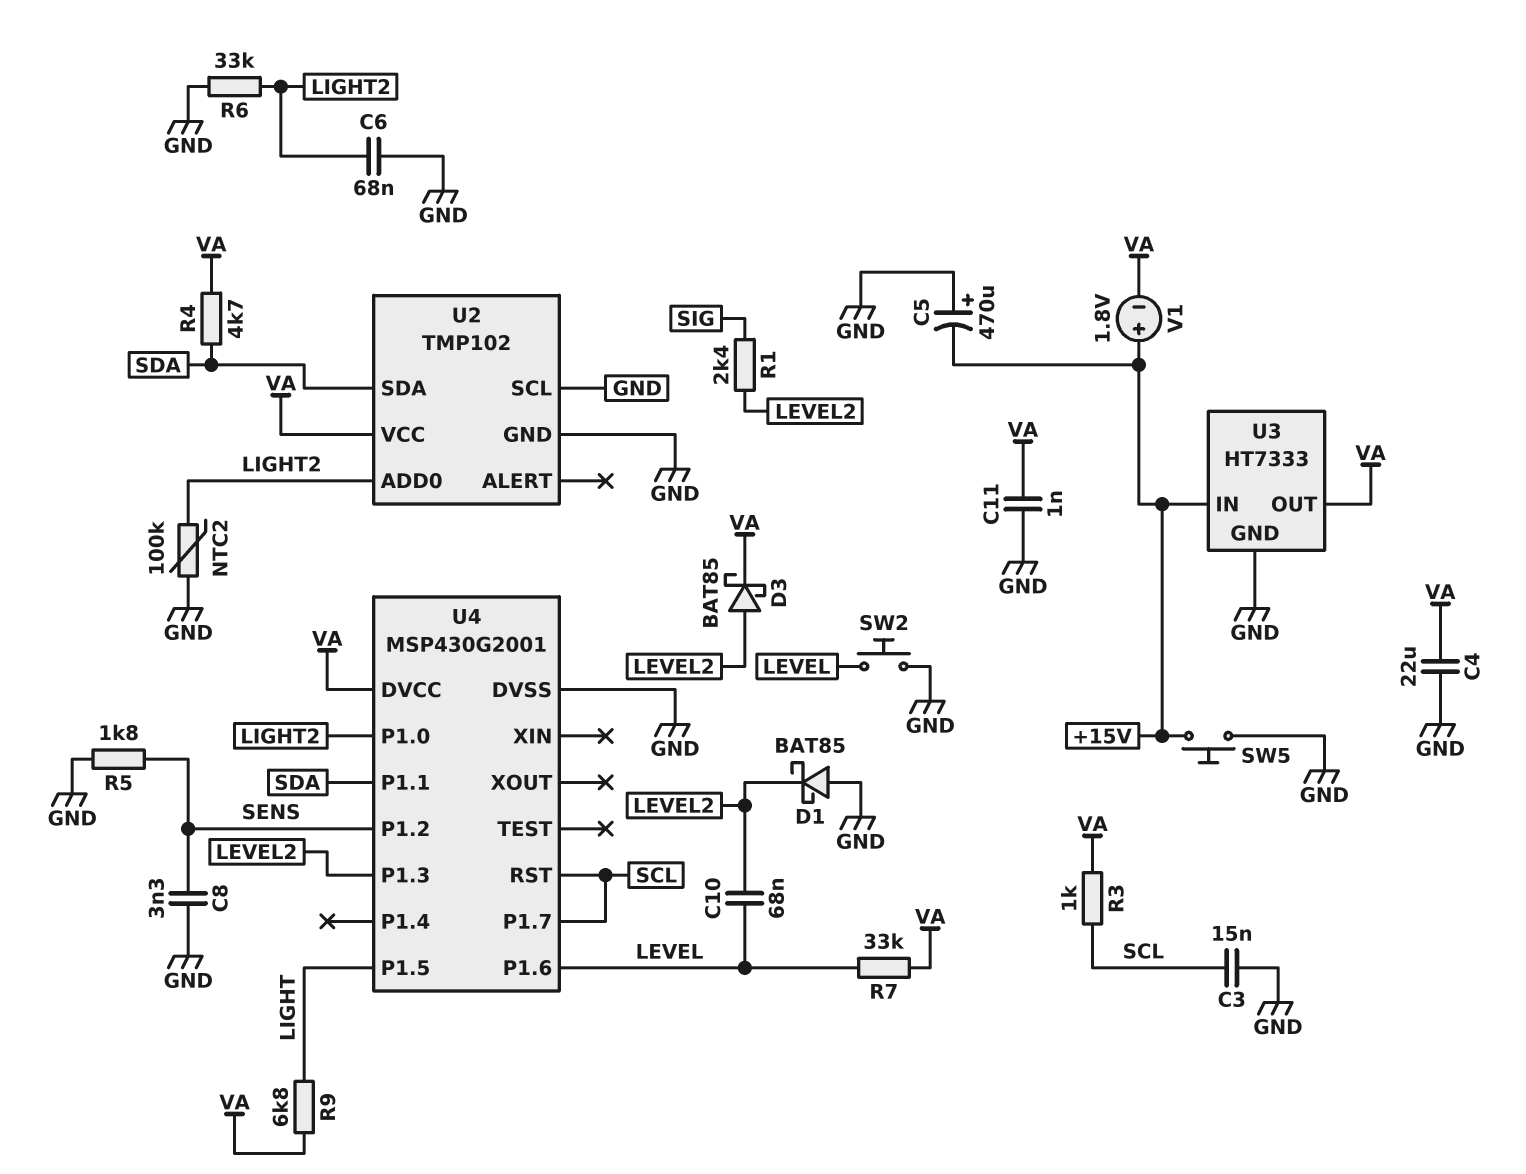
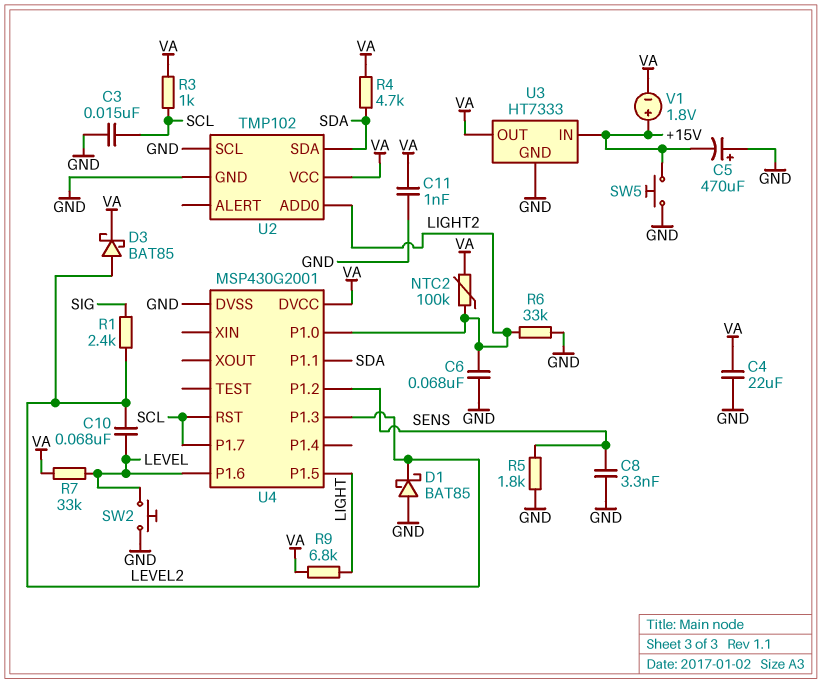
NTC2: 100k (GND, LIGHT2) -> 100k (LIGHT2, VA)

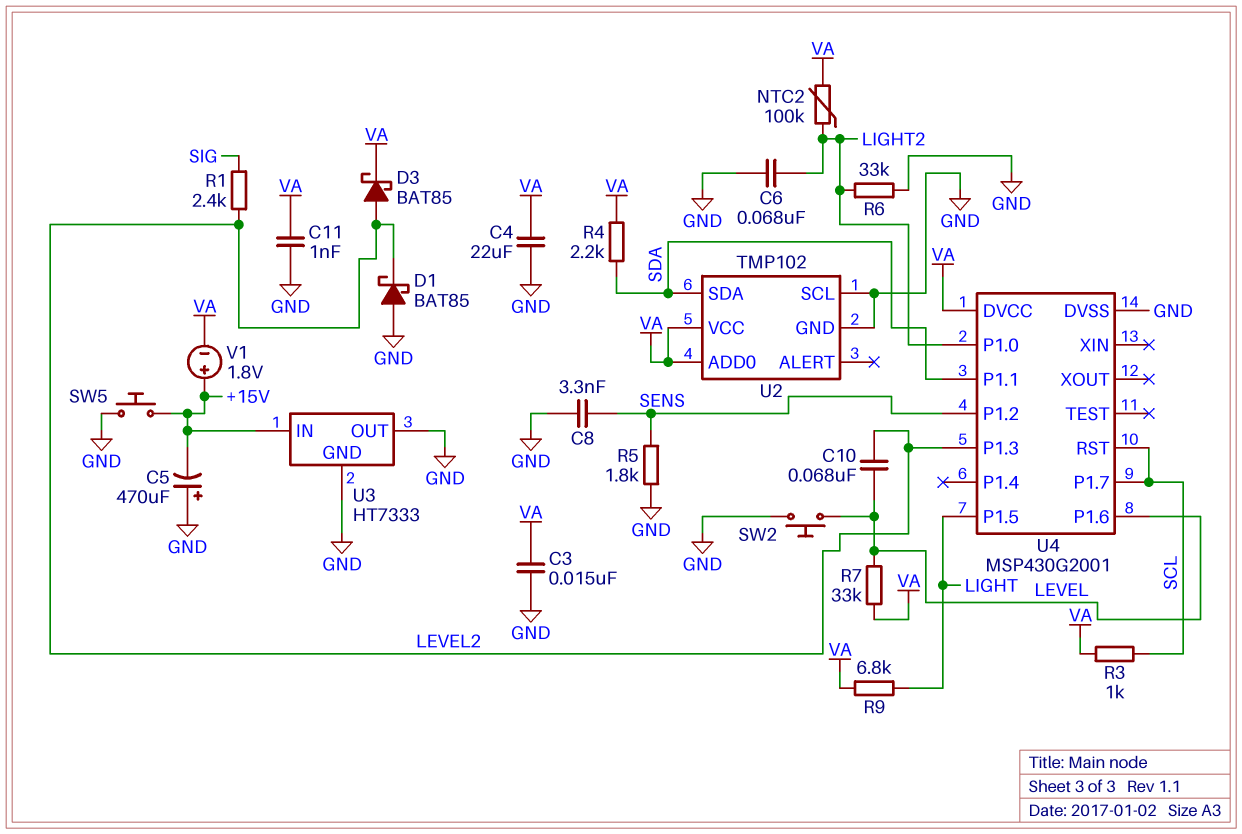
C3: 15nF (GND, SCL) -> 15nF (GND, VA)
R4: 4.7k (SDA, VA) -> 2.2k (SDA, VA)
U2 pin ADD0: LIGHT2 -> VA
U3 pin OUT: VA -> GND

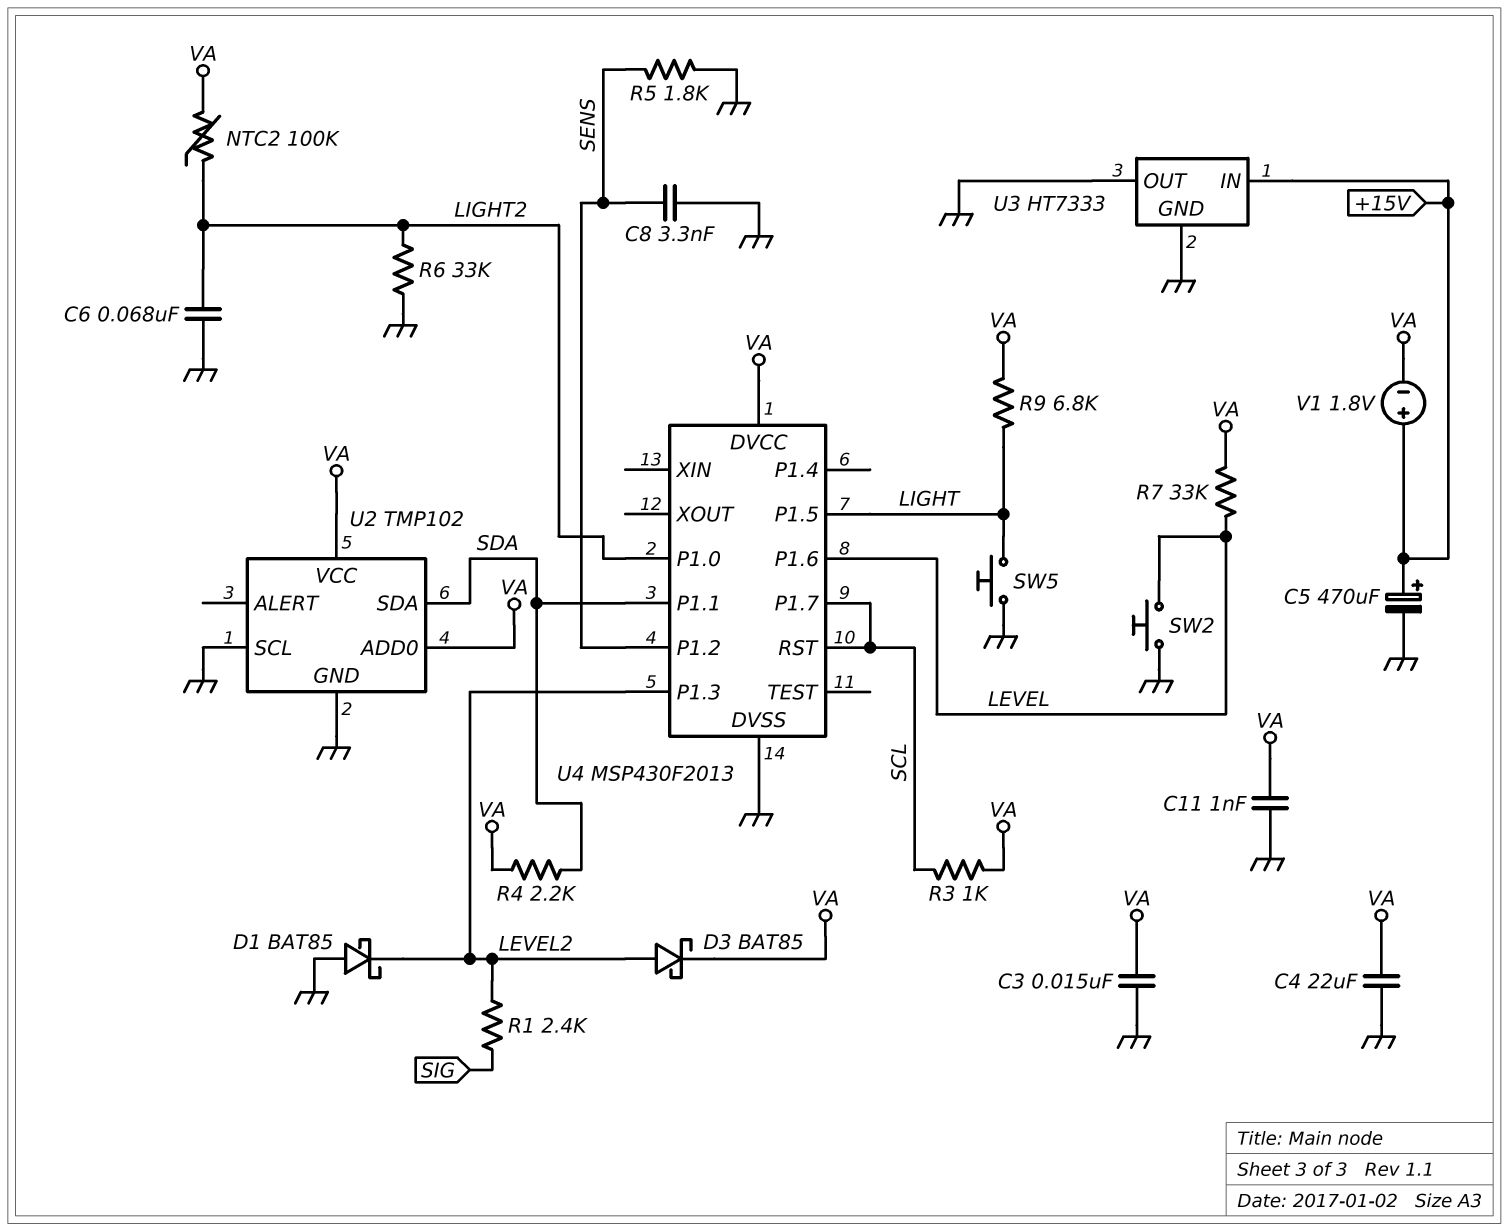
C5: 470uF (plus GND, minus +15V) -> 470uF (plus +15V, minus GND)
C10: 68nF (LEVEL, LEVEL2) -> none
SW5: button (+15V, GND) -> button (GND, LIGHT)
U4: MSP430G2001 -> MSP430F2013

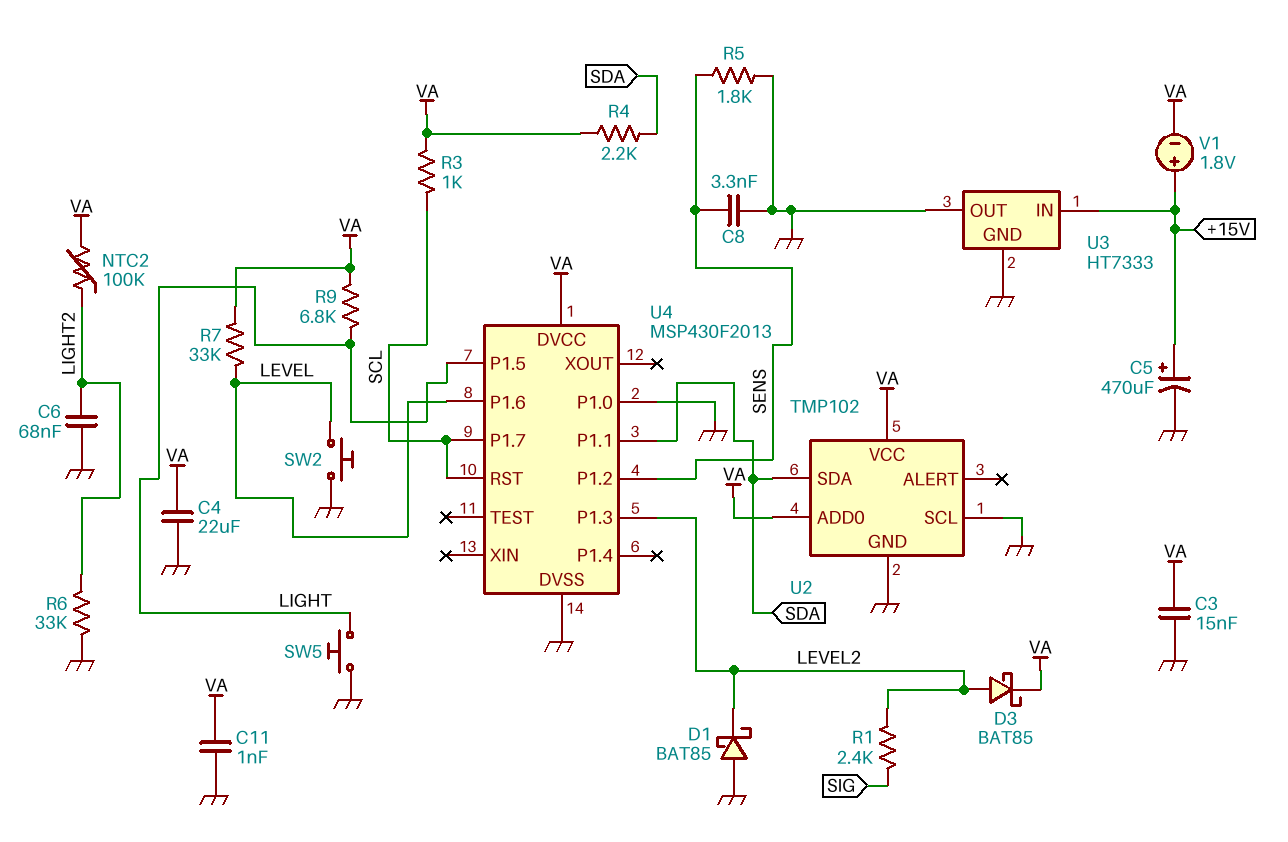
U4 pin P1.0: LIGHT2 -> GND

